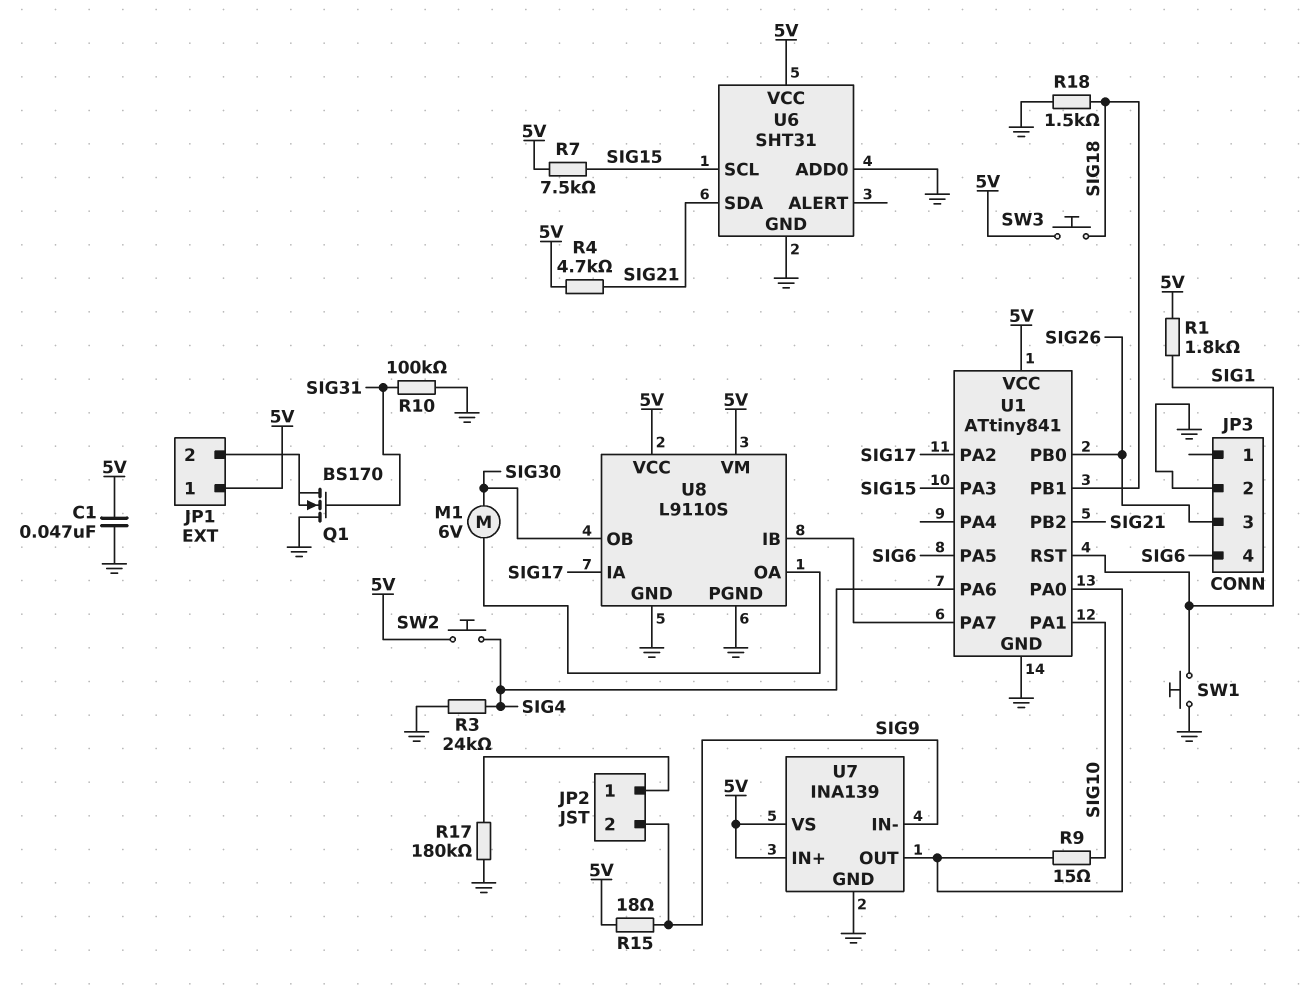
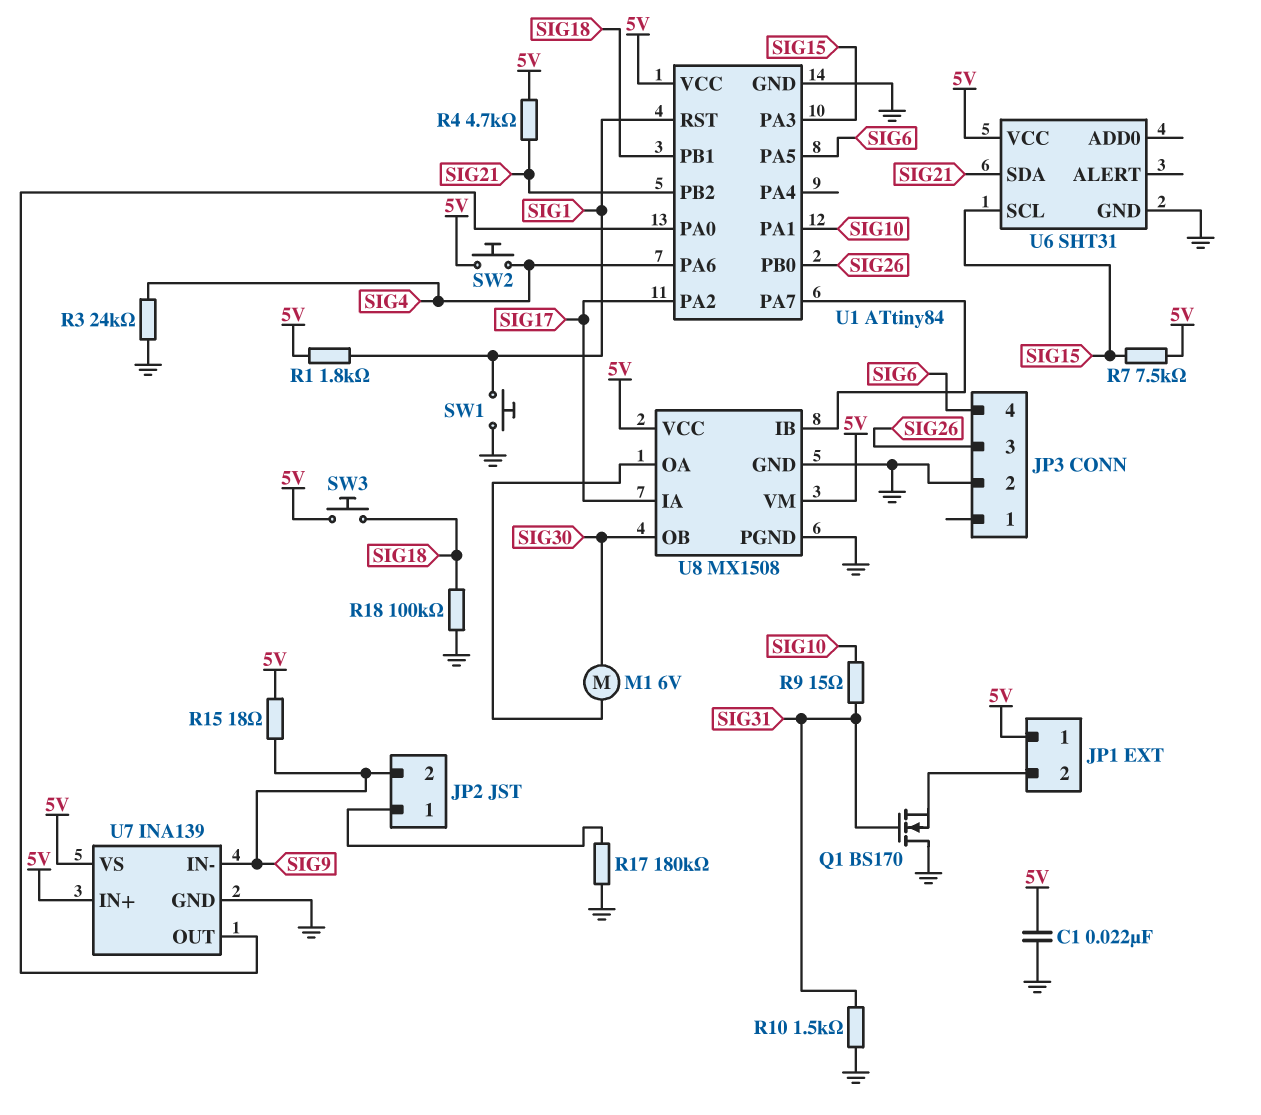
C1: 47nF (5V, GND) -> 22nF (5V, GND)
R9: 15 (SIG10, U1/PA0) -> 15 (SIG10, SIG31)
R10: 100k (GND, SIG31) -> 1.5k (GND, SIG31)
R18: 1.5k (GND, SIG18) -> 100k (GND, SIG18)
U1: ATtiny841 -> ATtiny84
U6 pin ADD0: GND -> none
U8: L9110S -> MX1508

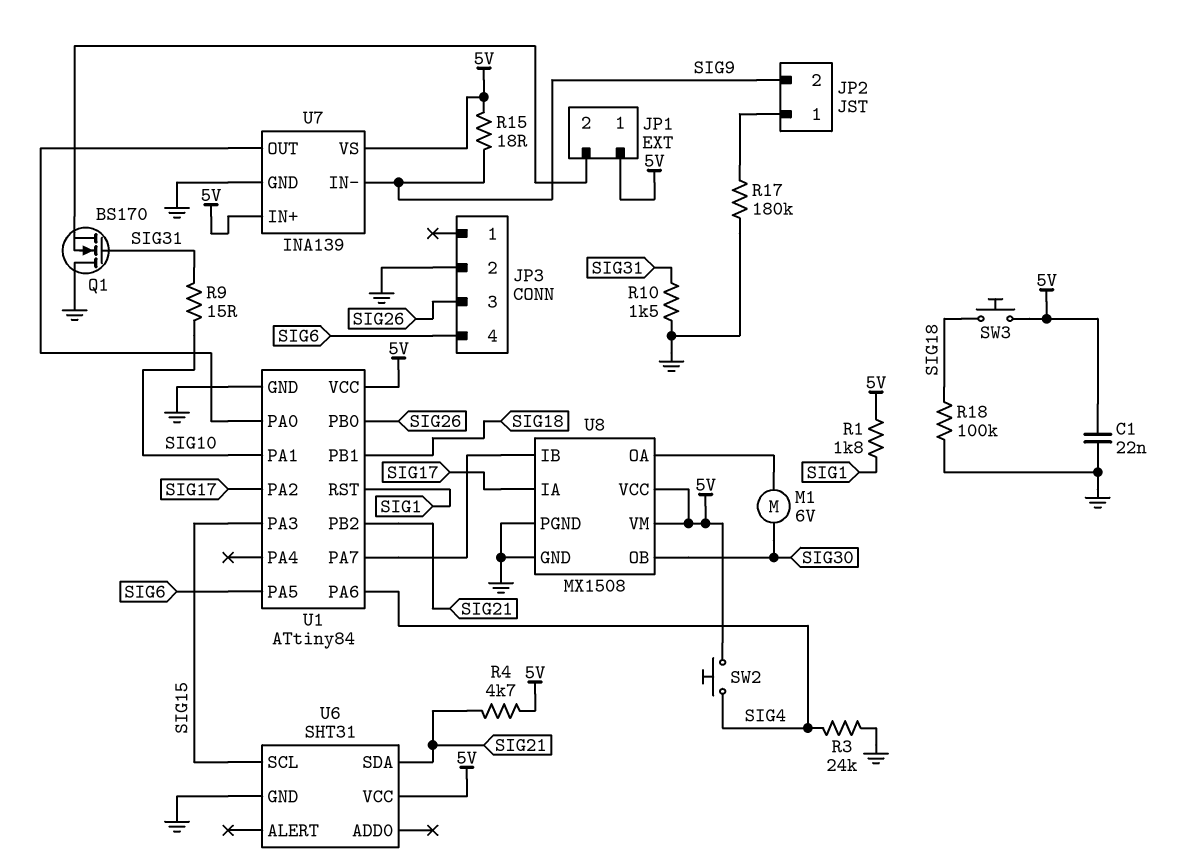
R7: 7.5k (5V, SIG15) -> none
SW1: button (GND, SIG1) -> none

